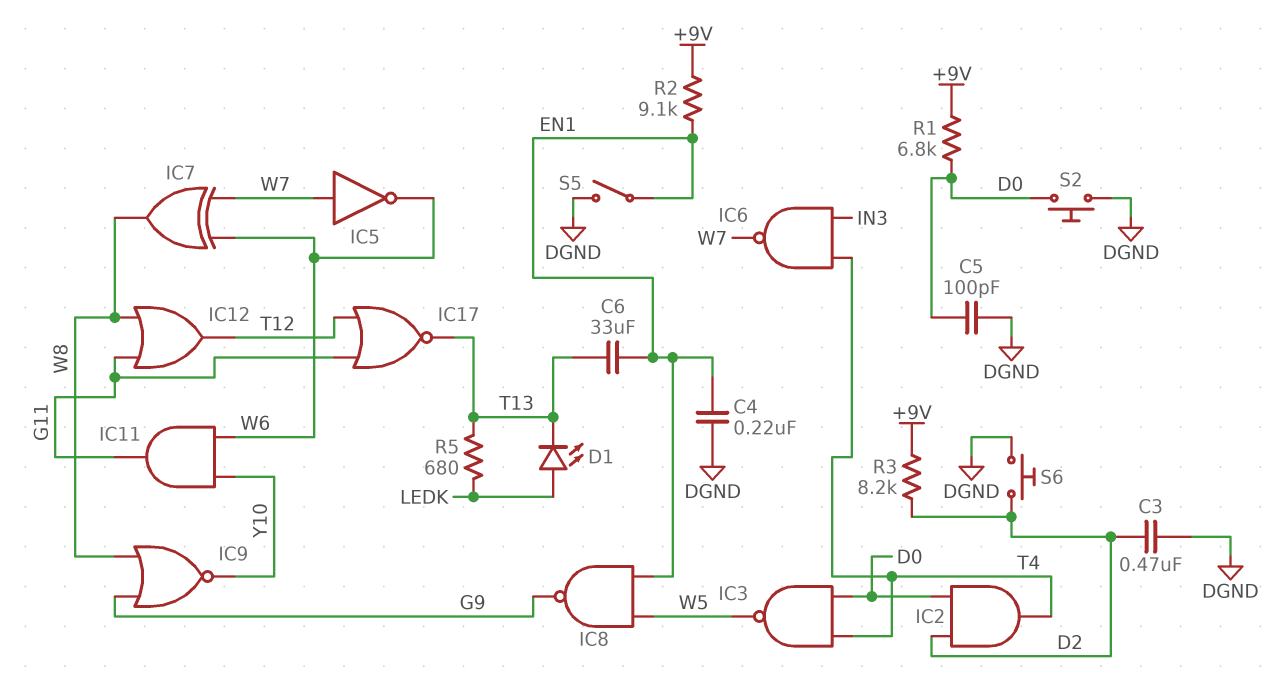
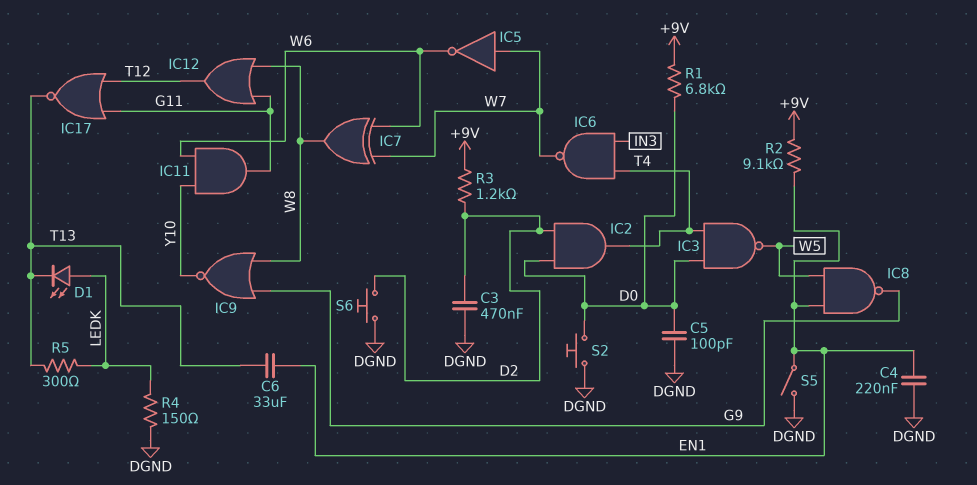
R3: 8.2k (+9V, D2) -> 1.2k (+9V, D2)
R4: none -> 150 (DGND, LEDK)
R5: 680 (LEDK, T13) -> 300 (LEDK, T13)

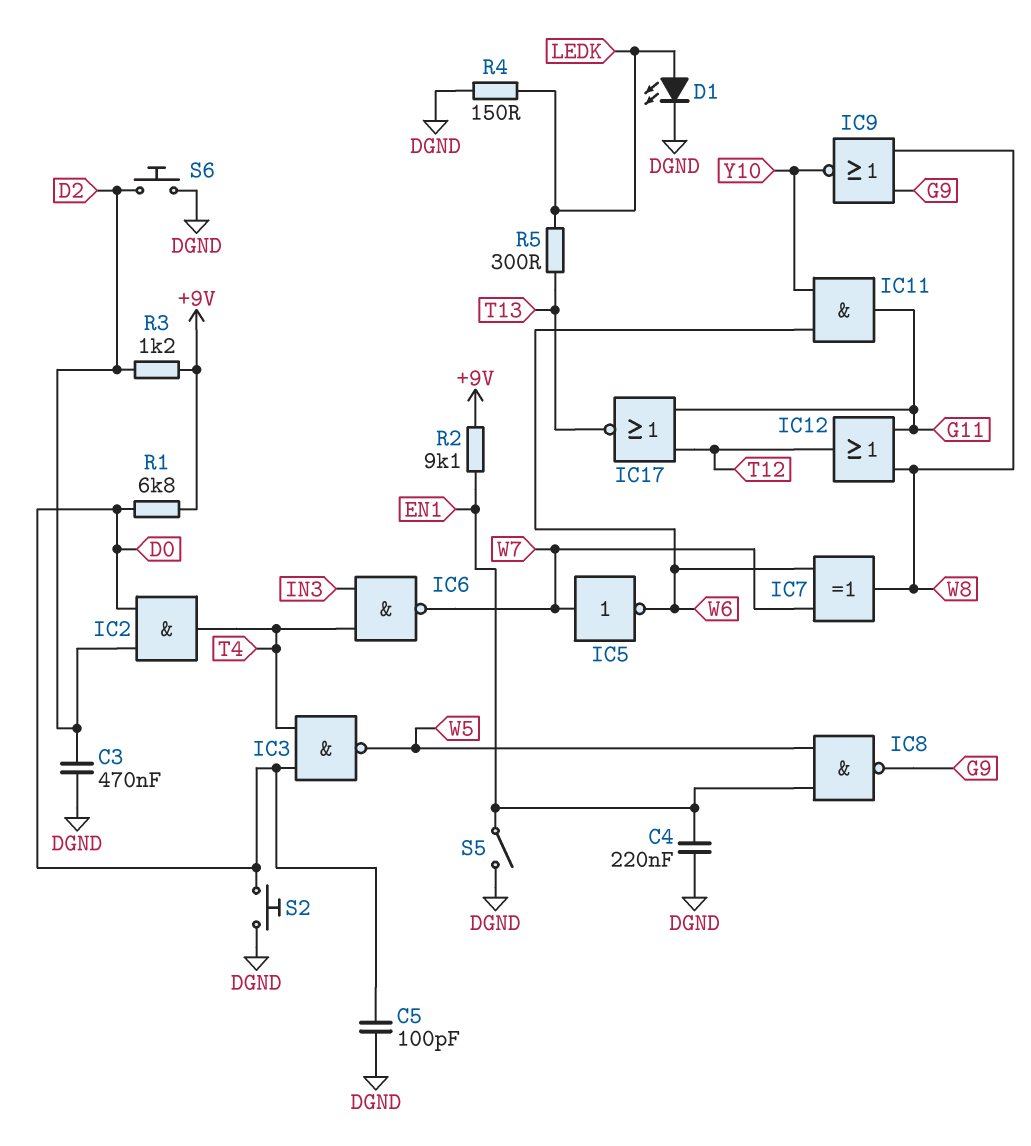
C6: 33uF (EN1, T13) -> none
D1: LED (A LEDK, K T13) -> LED (A LEDK, K DGND)

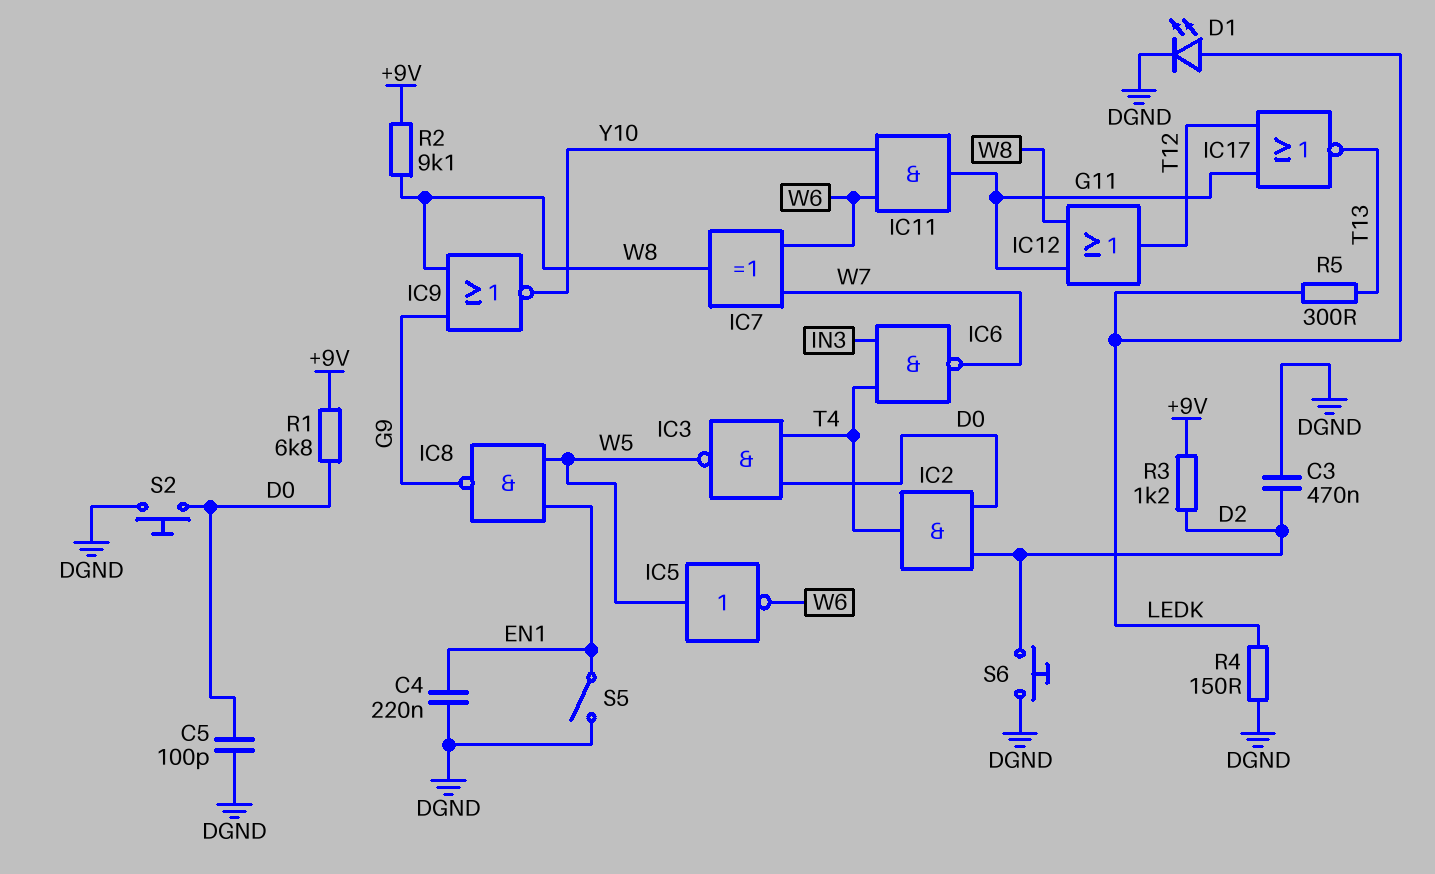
IC5: NOT (in W7, out W6) -> NOT (in W5, out W6)
R2: 9.1k (+9V, EN1) -> 9.1k (+9V, W8)

